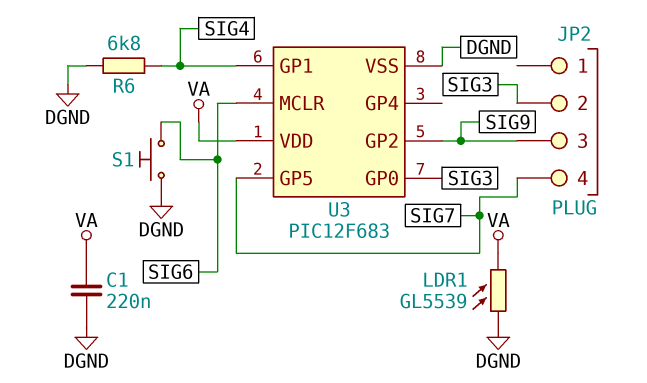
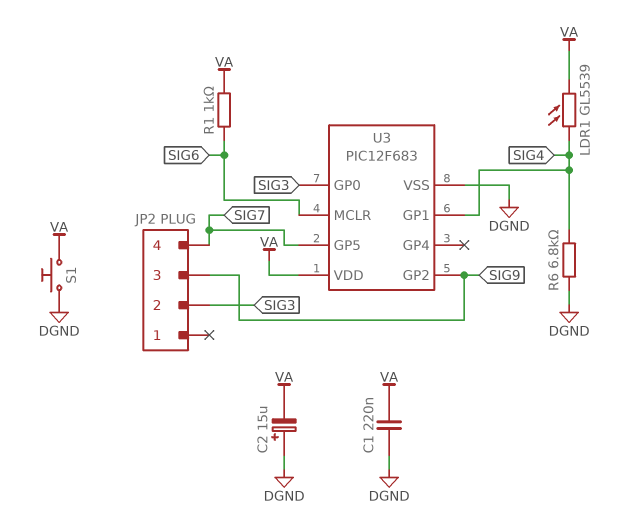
C2: none -> 15uF (plus DGND, minus VA)
LDR1: GL5539 (DGND, VA) -> GL5539 (SIG4, VA)
R1: none -> 1k (SIG6, VA)
S1: button (DGND, SIG6) -> button (DGND, VA)

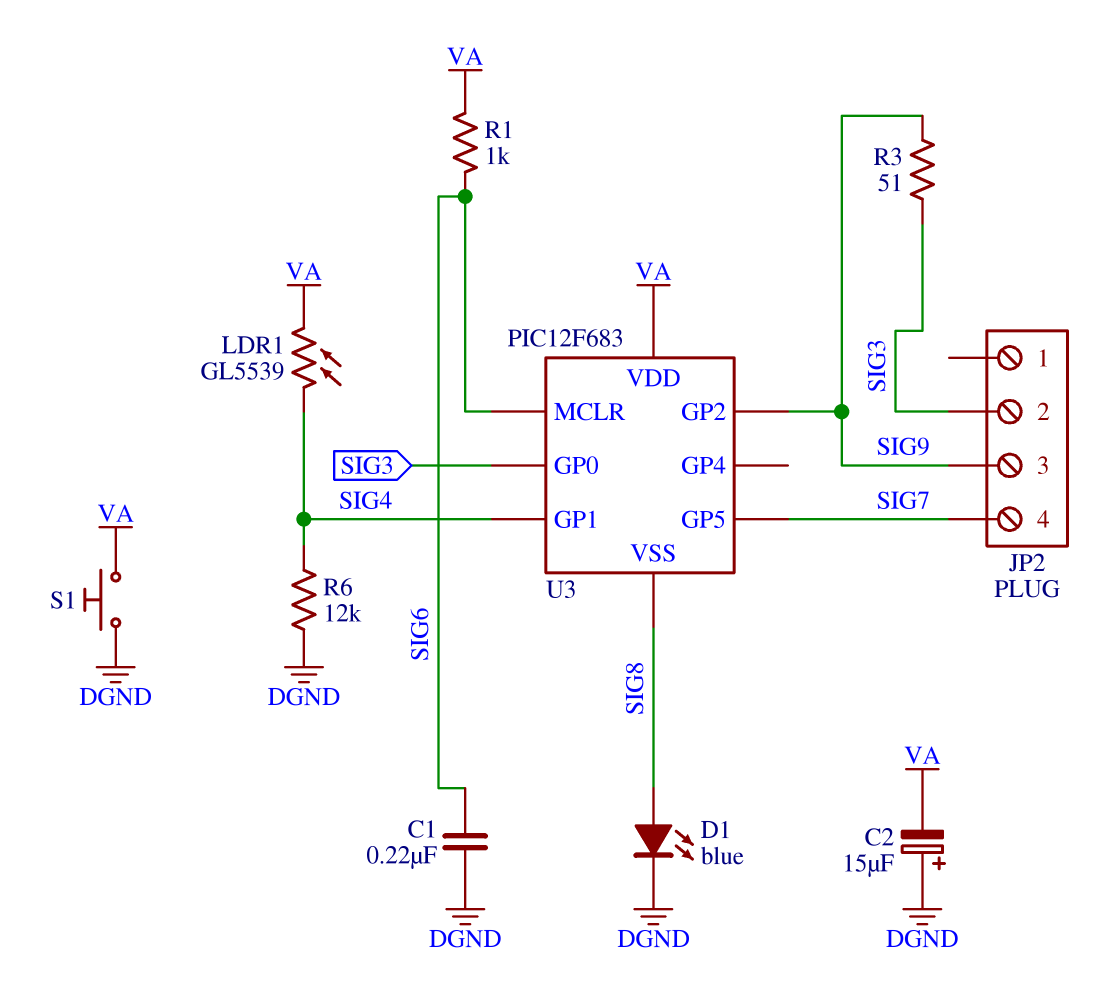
C1: 220nF (DGND, VA) -> 220nF (DGND, SIG6)
D1: none -> LED blue (A SIG8, K DGND)
R3: none -> 51 (SIG3, SIG9)
R6: 6.8k (DGND, SIG4) -> 12k (DGND, SIG4)
U3 pin VSS: DGND -> SIG8

